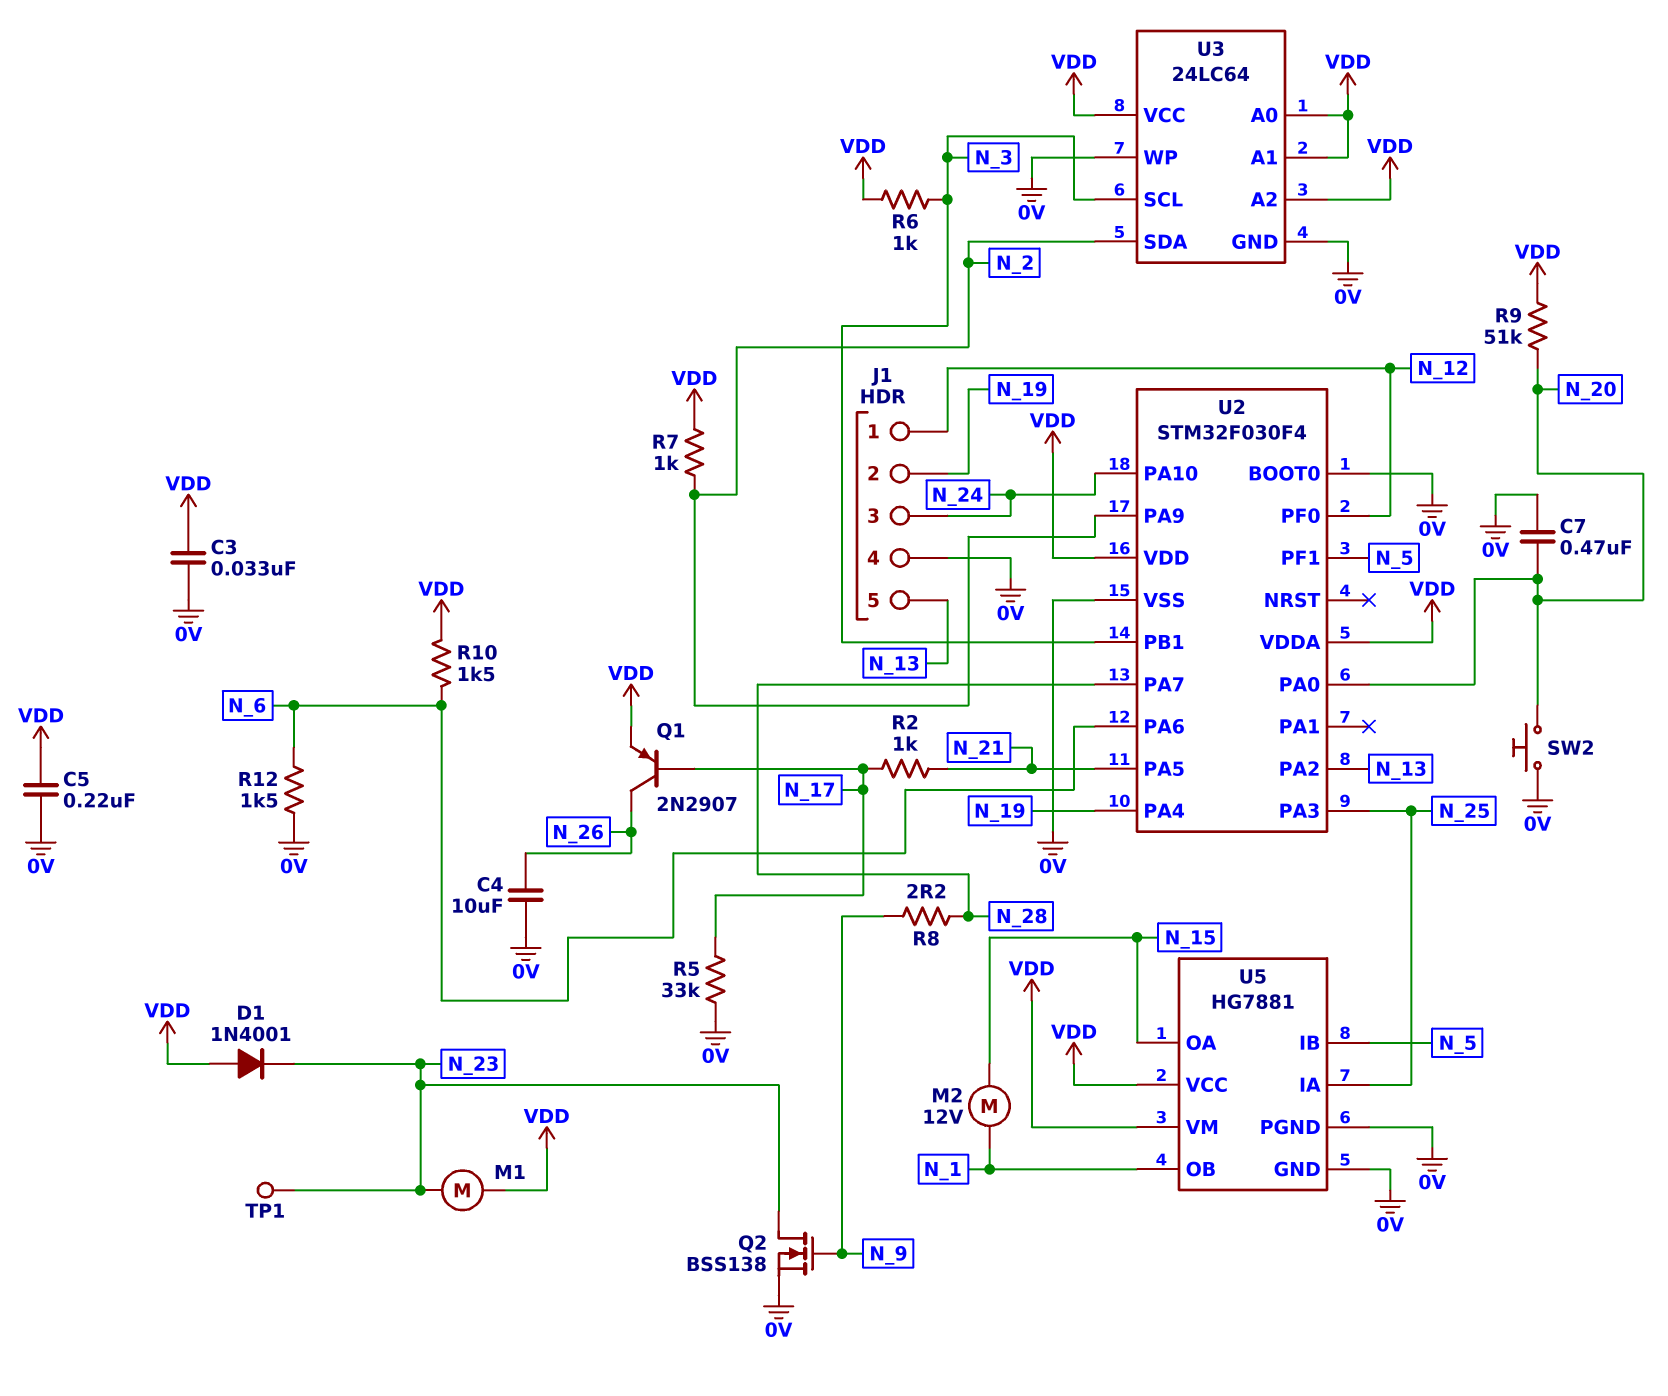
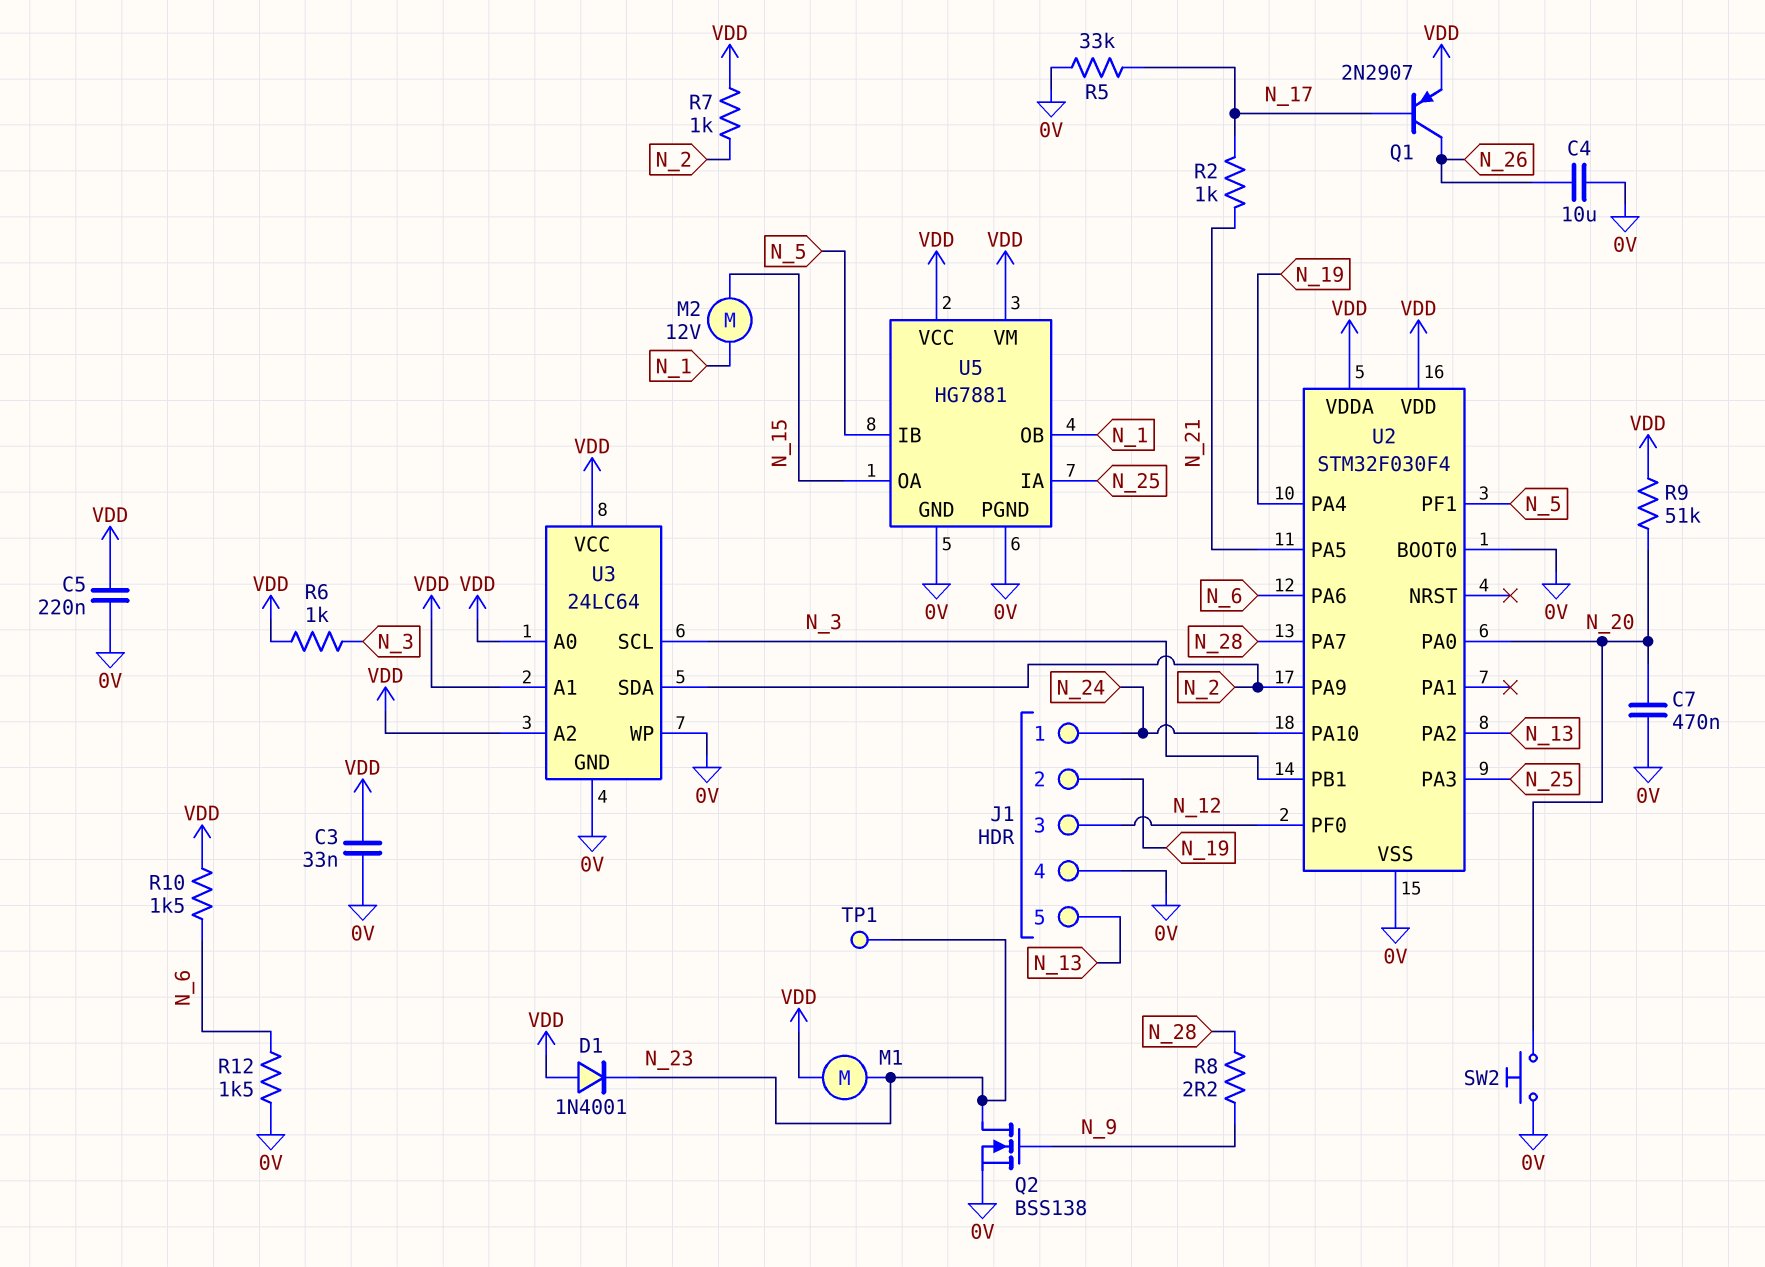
J1 pin 1: N_12 -> N_24
J1 pin 3: N_24 -> N_12

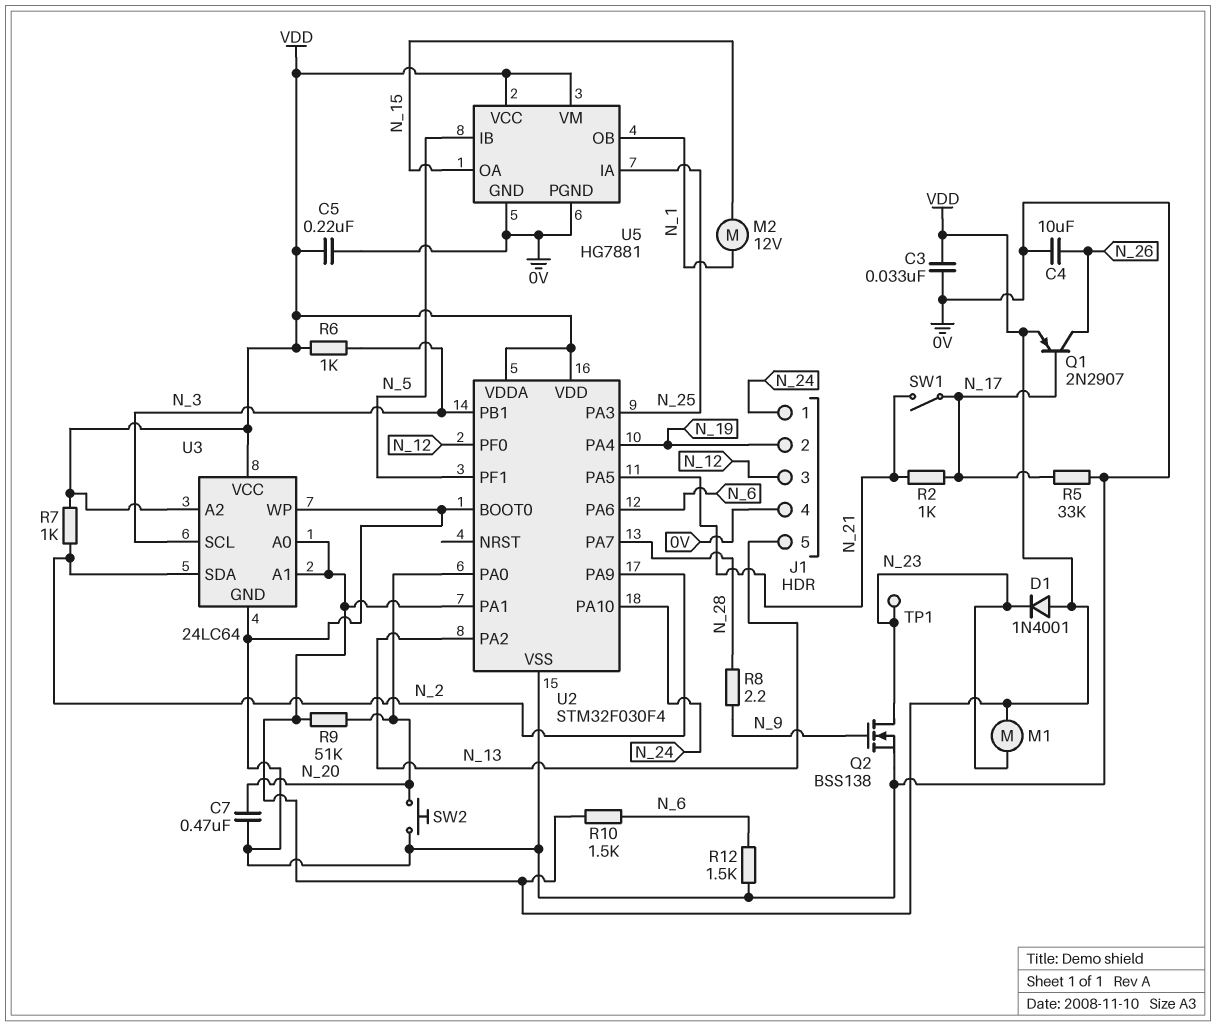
SW1: none -> switch (N_17, N_21)
U2 pin PA1: none -> VDD

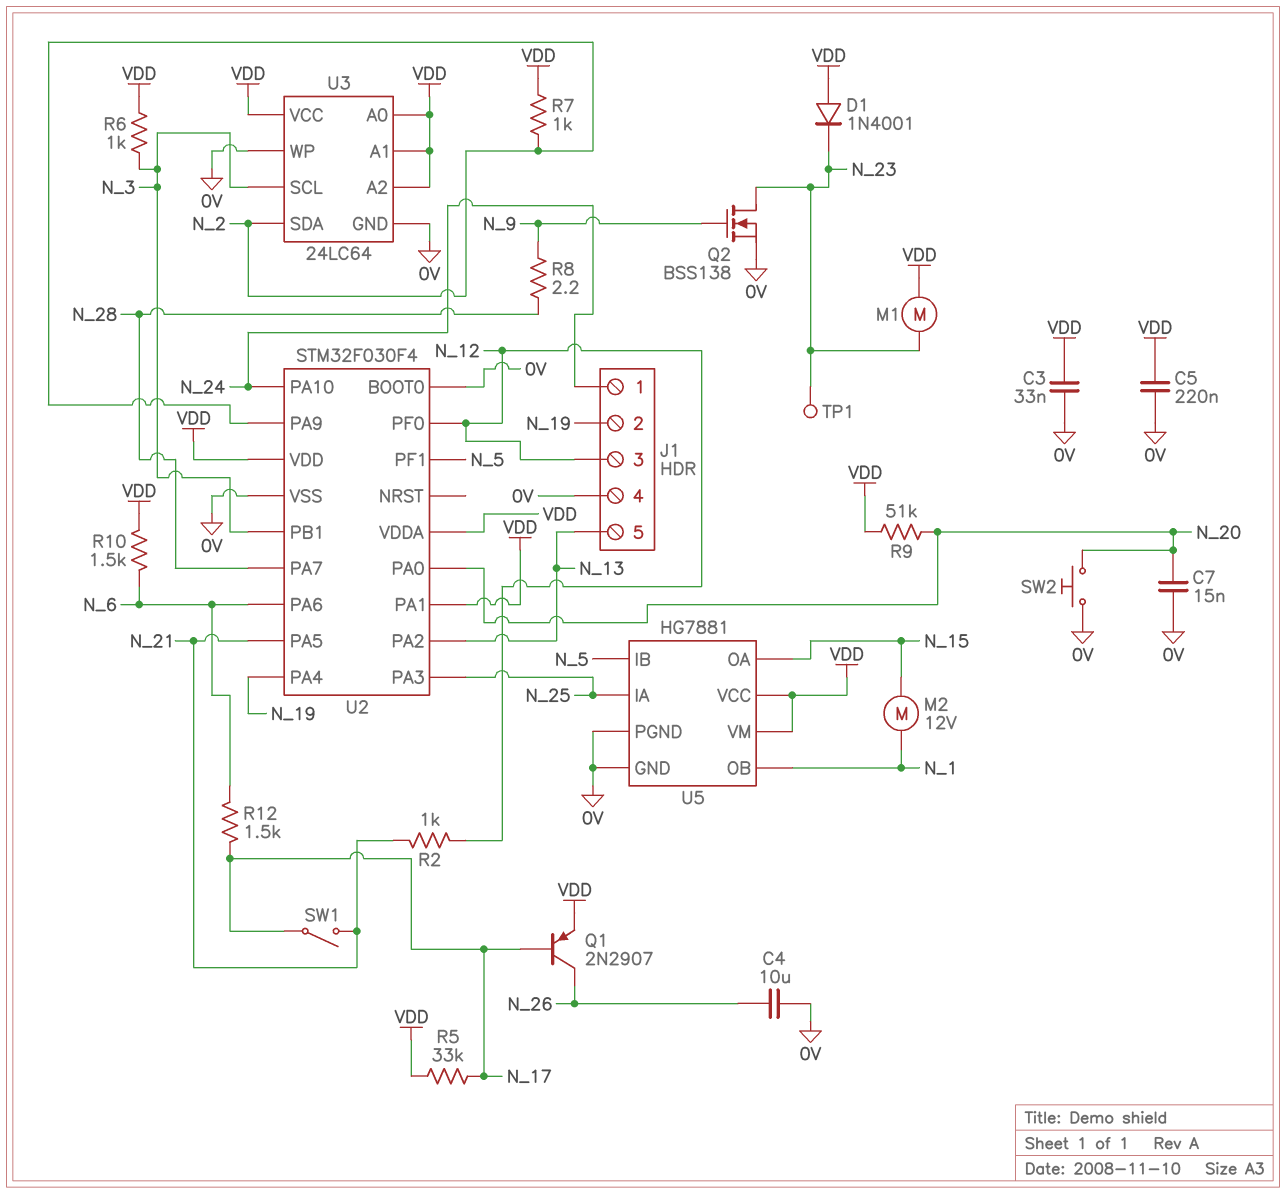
C7: 470nF (0V, N_20) -> 15nF (0V, N_20)
R2: 1k (N_17, N_21) -> 1k (N_12, N_21)
R5: 33k (0V, N_17) -> 33k (N_17, VDD)
R12: 1.5k (0V, N_6) -> 1.5k (N_6, N_17)

